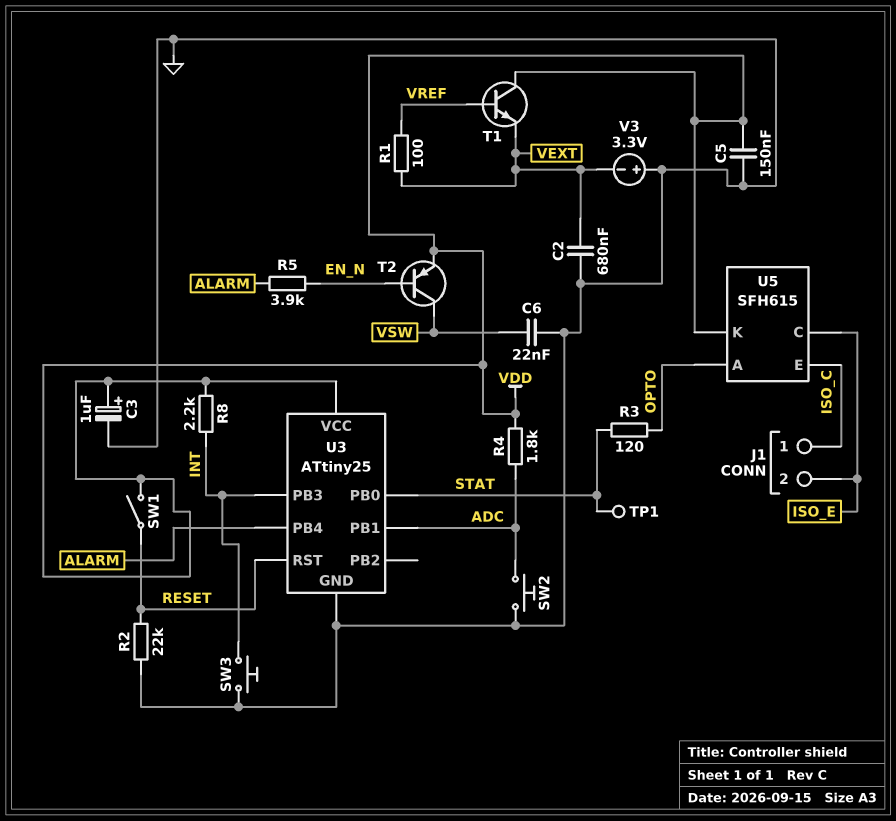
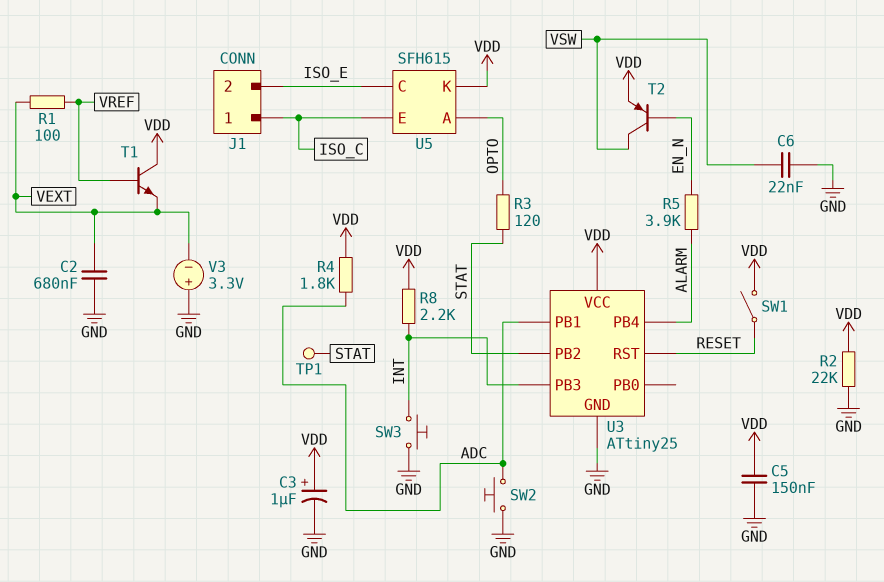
R2: 22k (GND, RESET) -> 22k (GND, VDD)
U3 pin PB0: STAT -> none
U3 pin PB2: none -> STAT

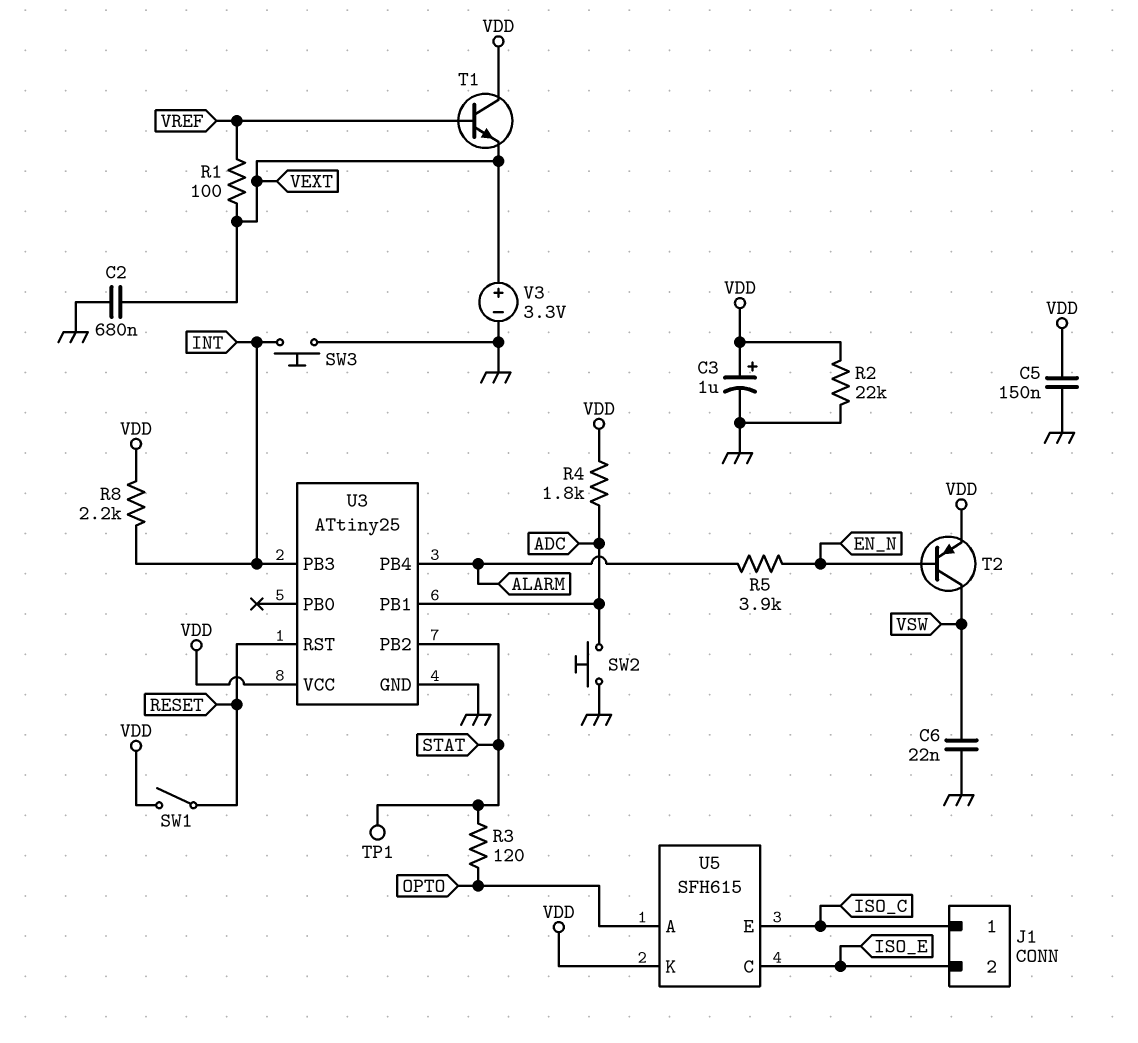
V3: 3.3V (plus GND, minus VEXT) -> 3.3V (plus VEXT, minus GND)

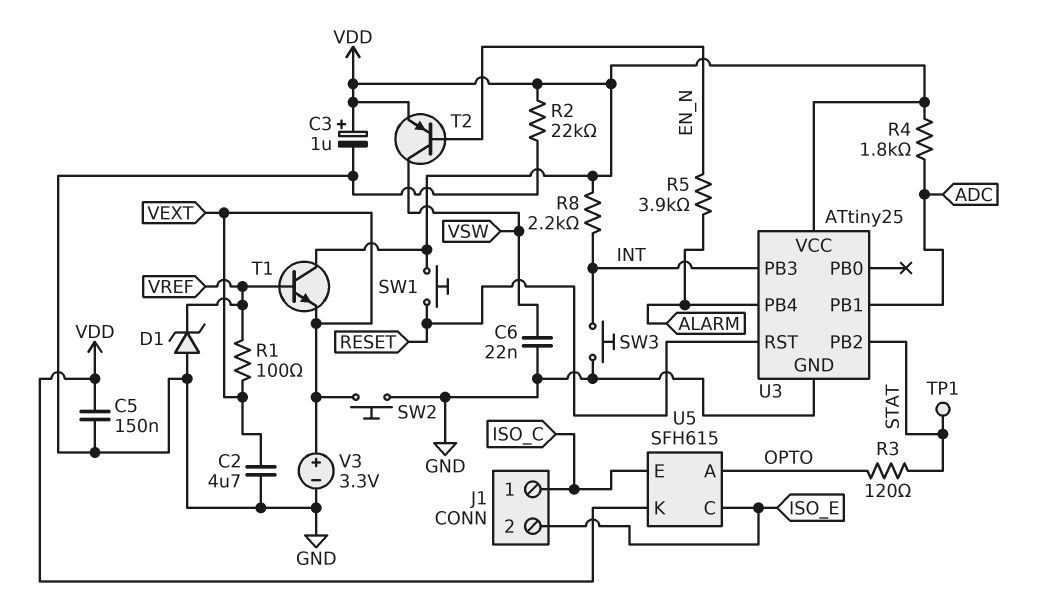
C2: 680nF (GND, VEXT) -> 4.7uF (GND, VEXT)
D1: none -> zener (A GND, K VREF)
SW1: switch (RESET, VDD) -> button (RESET, VDD)
SW2: button (ADC, GND) -> button (GND, VEXT)

